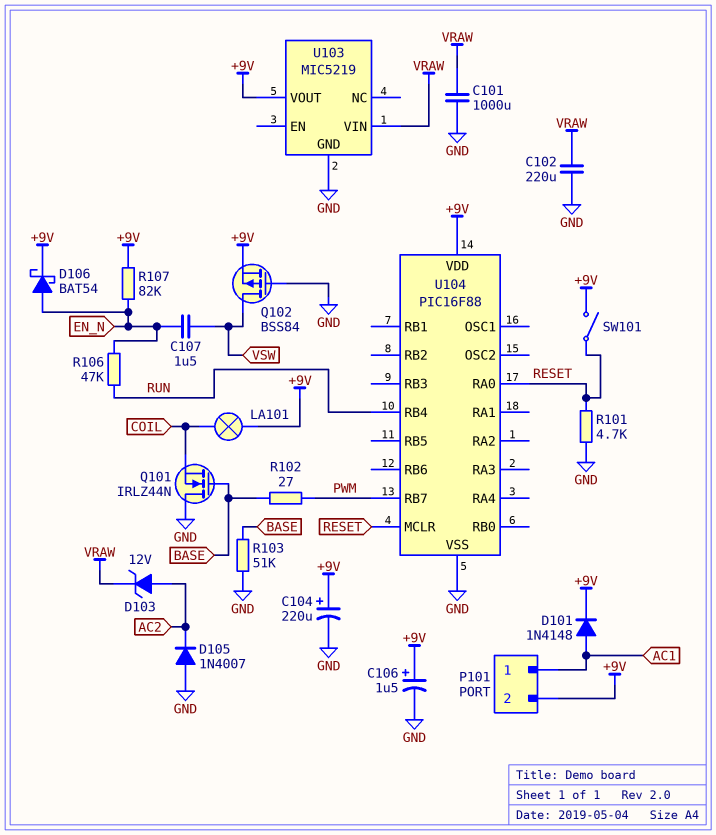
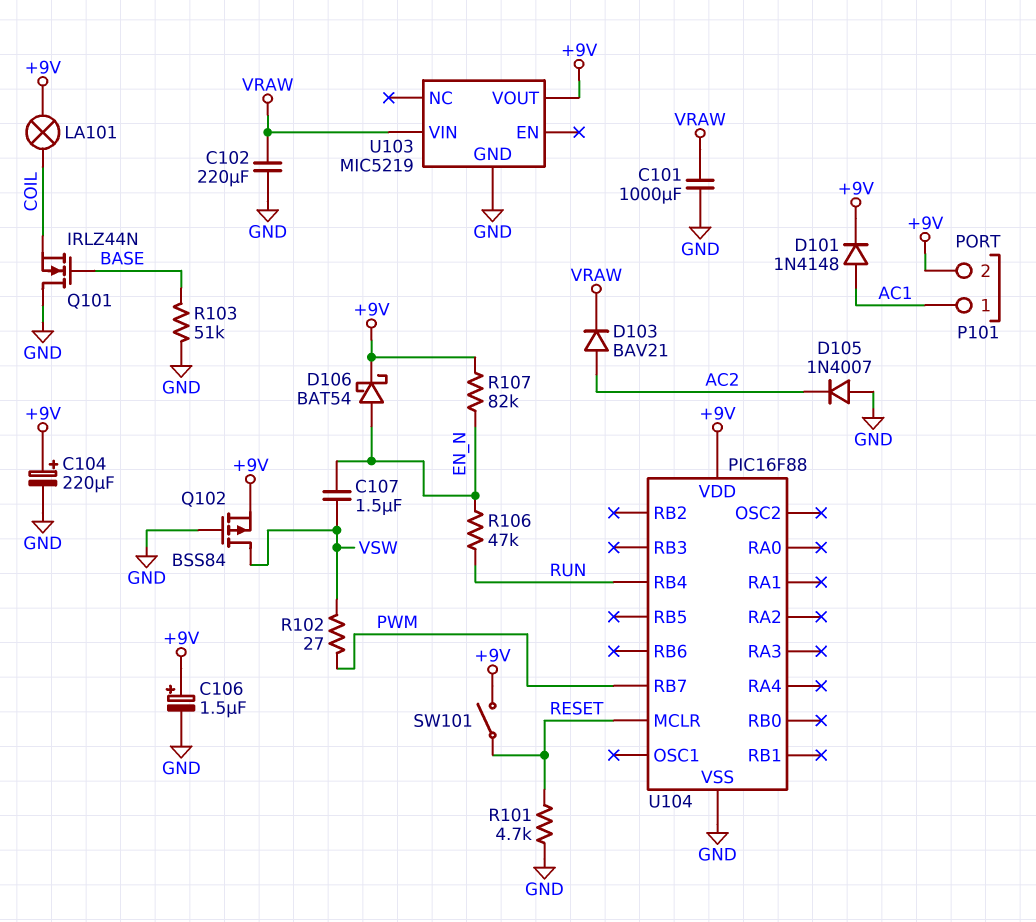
D103: zener 12V (A AC2, K VRAW) -> diode BAV21 (A AC2, K VRAW)
R102: 27 (BASE, PWM) -> 27 (PWM, VSW)
U104 pin RA0: RESET -> none

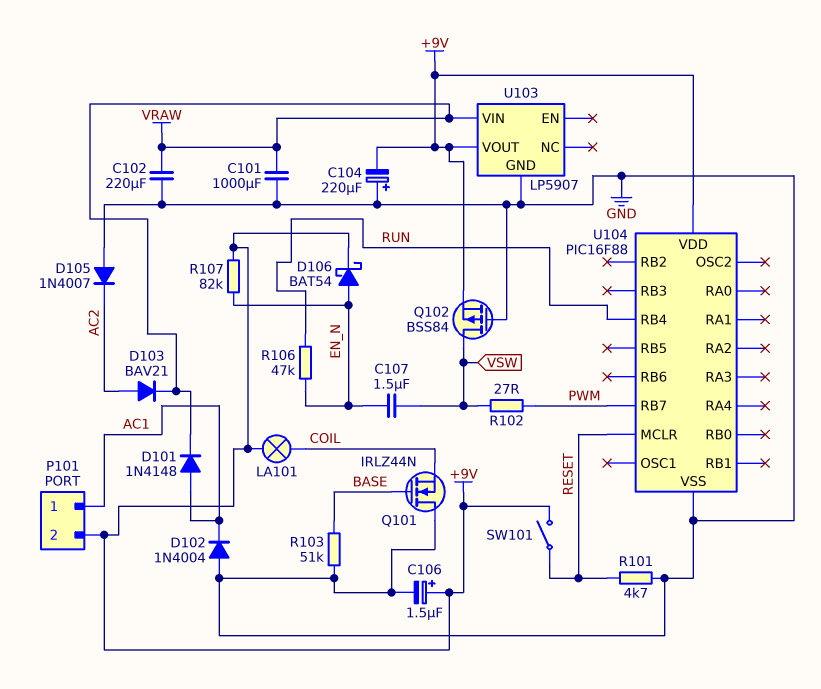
C104: 220uF (plus +9V, minus GND) -> 220uF (plus GND, minus +9V)
D101: diode 1N4148 (A AC1, K +9V) -> diode 1N4148 (A AC1, K VRAW)
D102: none -> diode 1N4004 (A GND, K AC1)
U103: MIC5219 -> LP5907

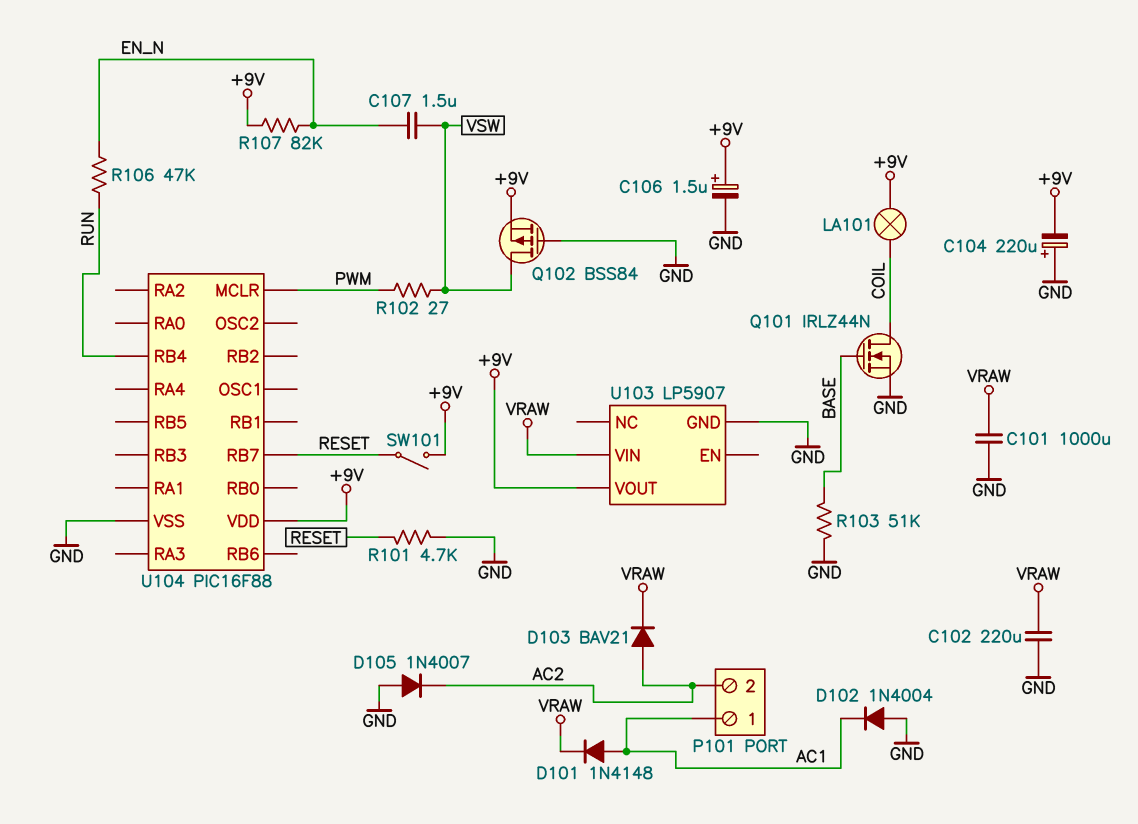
D106: schottky BAT54 (A EN_N, K +9V) -> none
P101 pin 2: +9V -> AC2
Q101: NMOS IRLZ44N (G BASE, D GND, S COIL) -> NMOS IRLZ44N (G BASE, D COIL, S GND)
U104 pin MCLR: RESET -> PWM
U104 pin RB7: PWM -> RESET

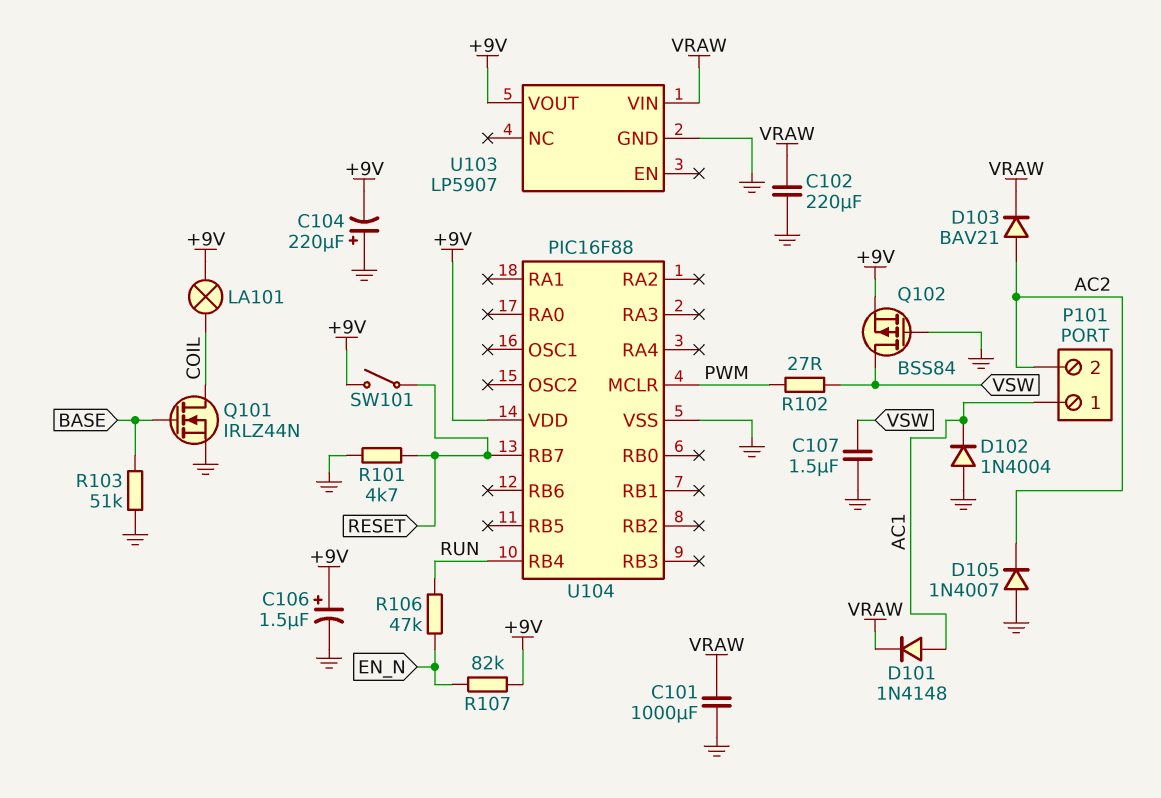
C107: 1.5uF (EN_N, VSW) -> 1.5uF (GND, VSW)

